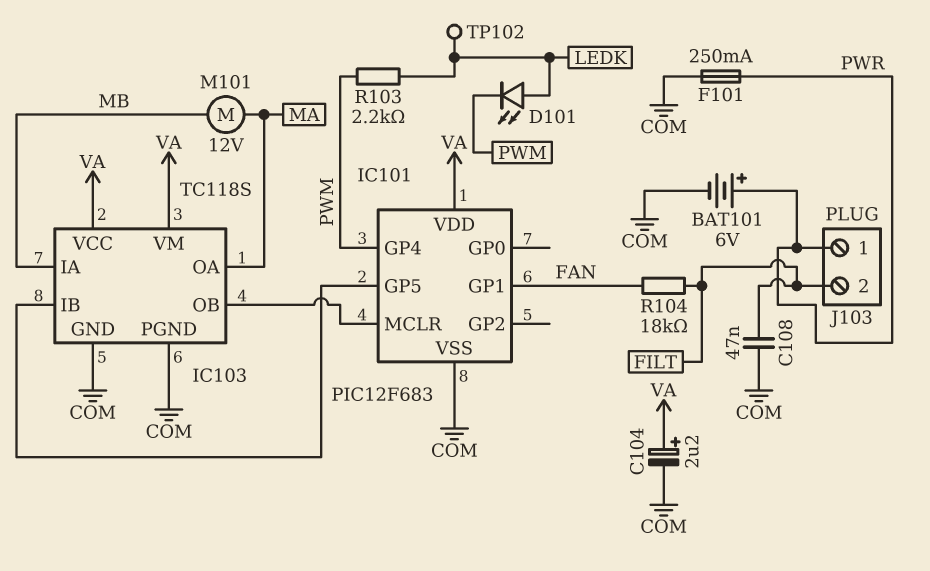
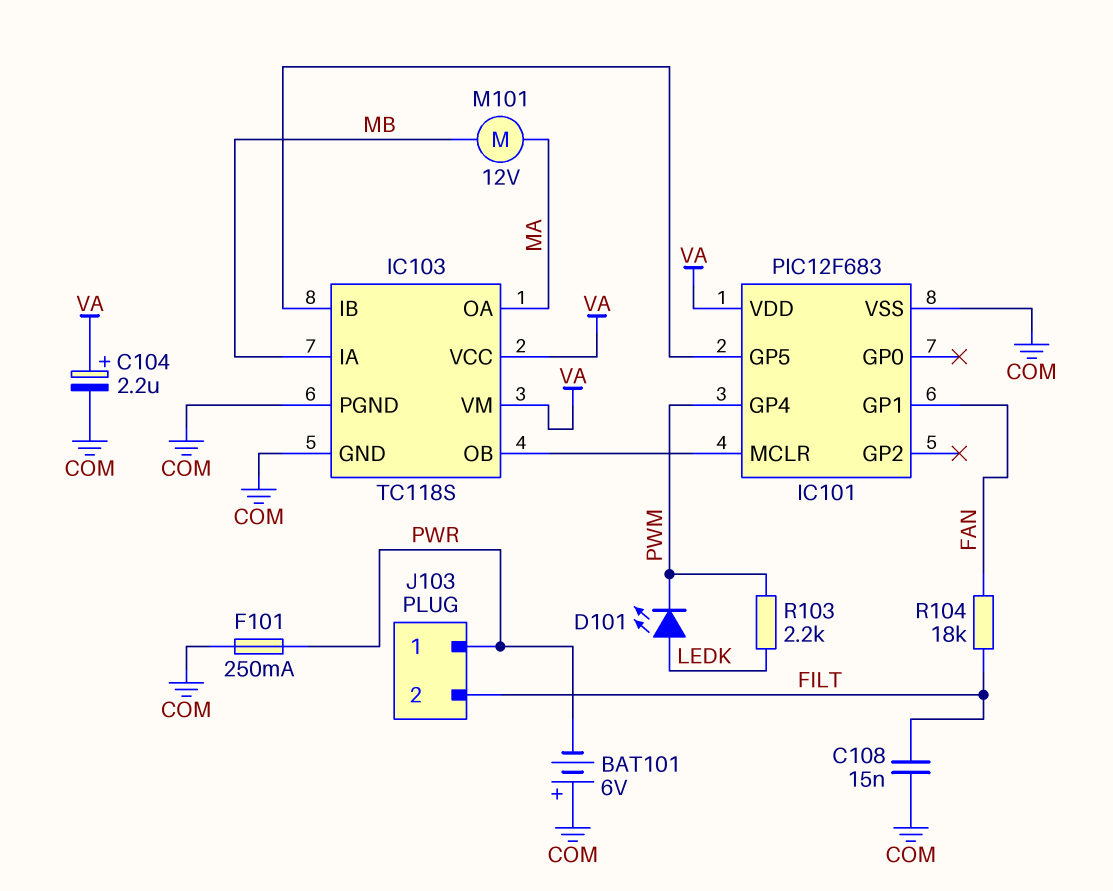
BAT101: 6V (plus PWR, minus COM) -> 6V (plus COM, minus PWR)
C108: 47nF (COM, FILT) -> 15nF (COM, FILT)
TP102: test point (LEDK) -> none

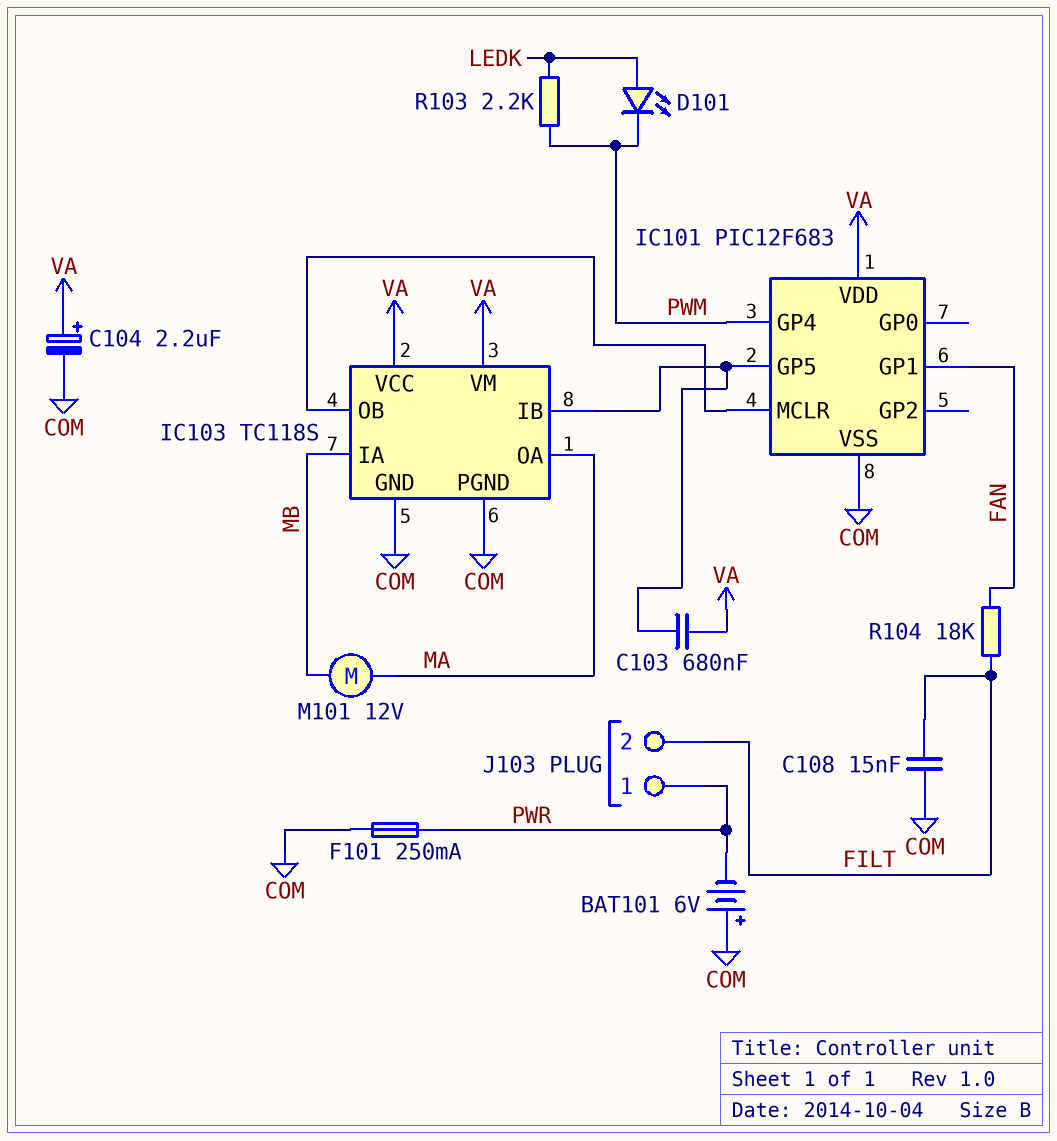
C103: none -> 680nF (IC101/GP5, VA)

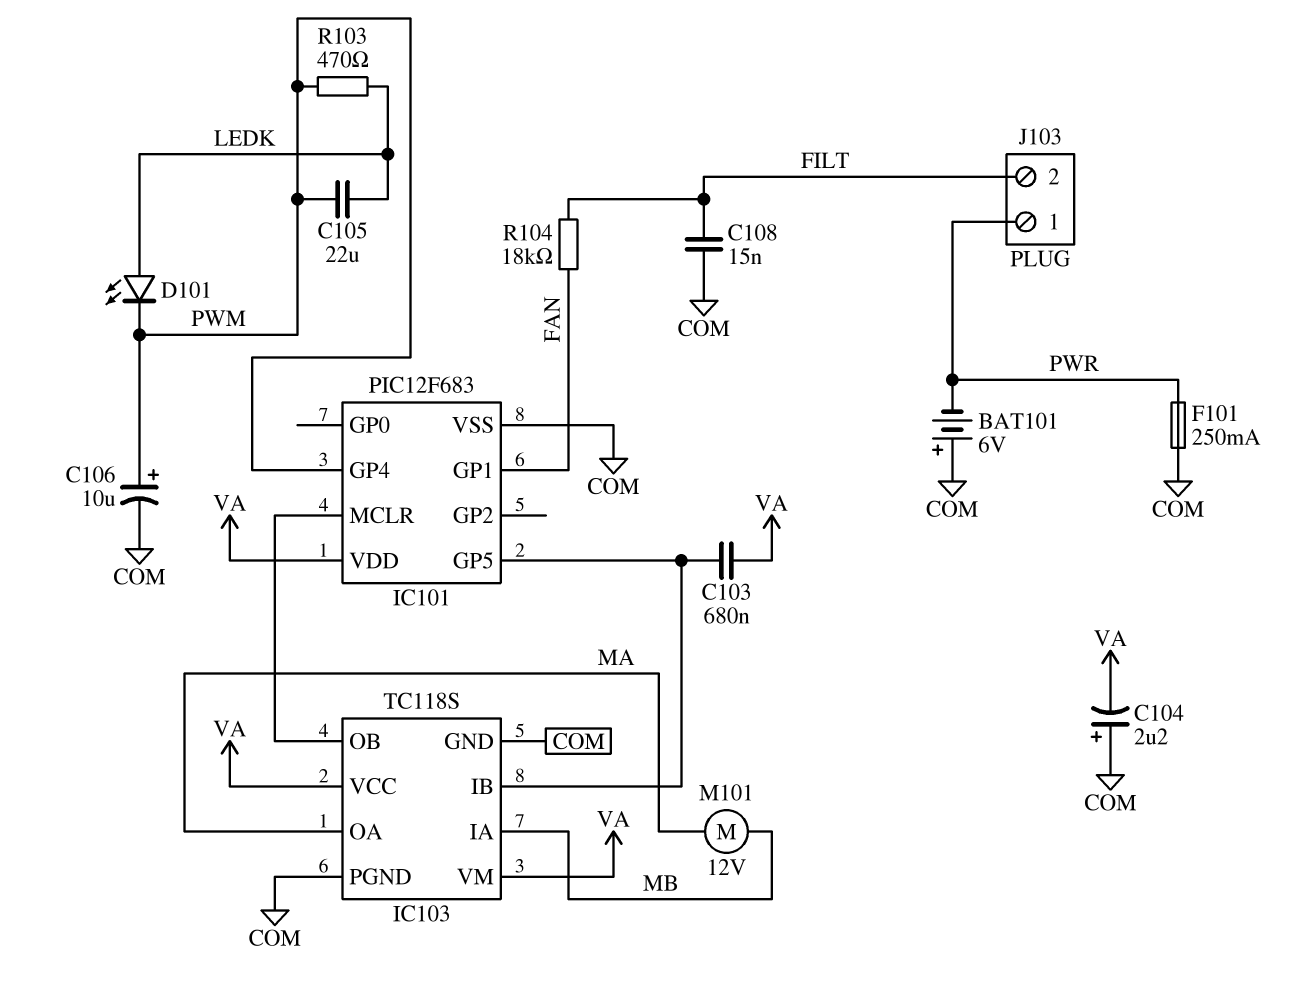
C104: 2.2uF (plus VA, minus COM) -> 2.2uF (plus COM, minus VA)
C105: none -> 22uF (LEDK, PWM)
C106: none -> 10uF (plus PWM, minus COM)
R103: 2.2k (LEDK, PWM) -> 470 (LEDK, PWM)

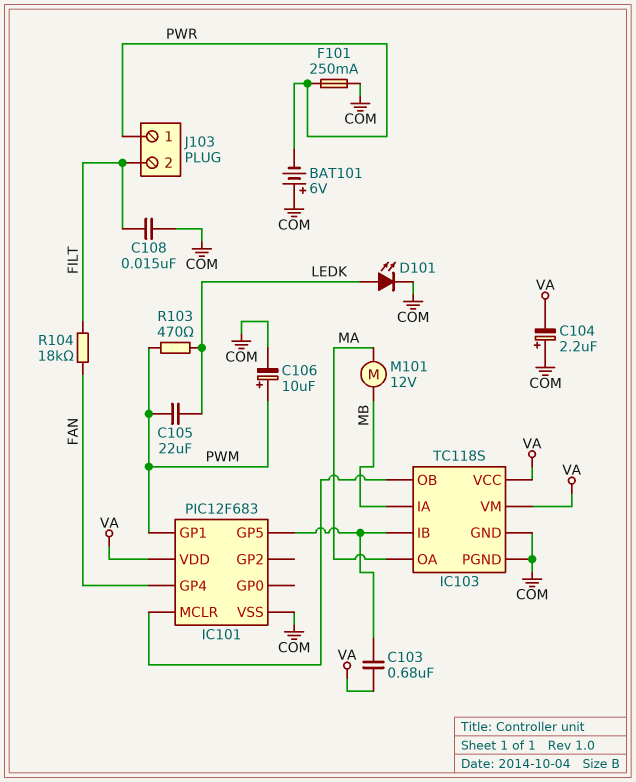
D101: LED (A LEDK, K PWM) -> LED (A LEDK, K COM)
IC101 pin GP1: FAN -> PWM
IC101 pin GP4: PWM -> FAN

